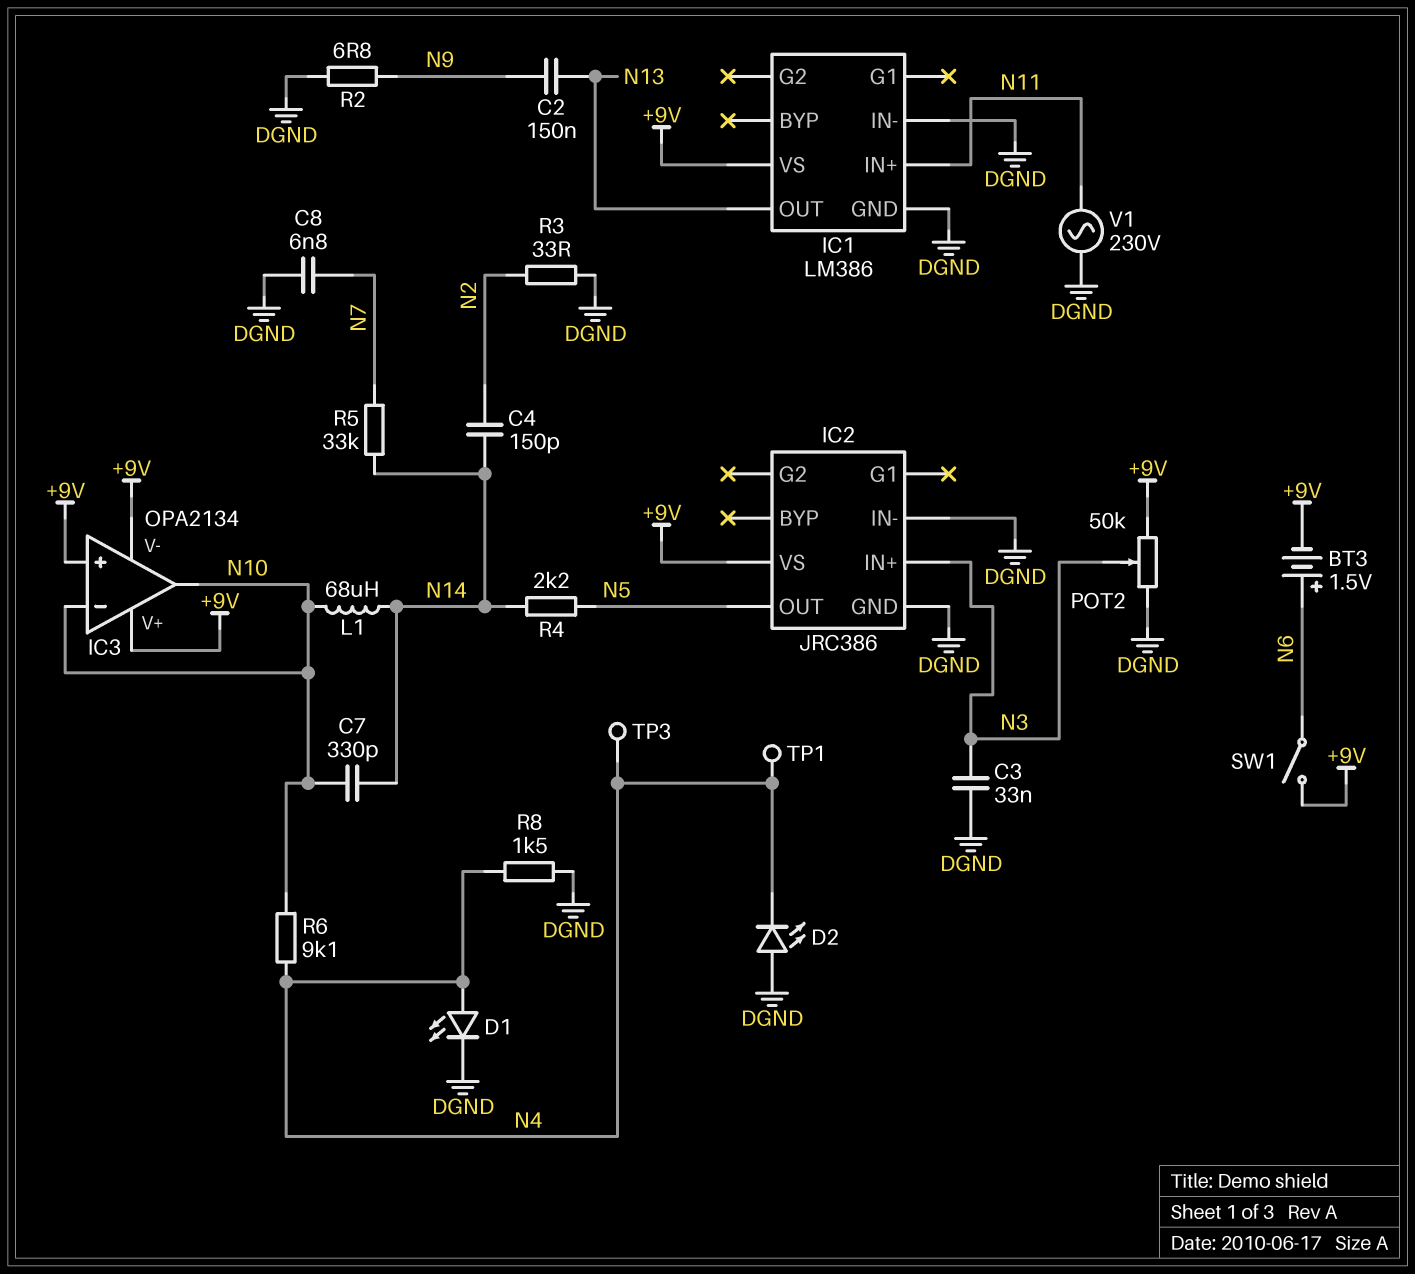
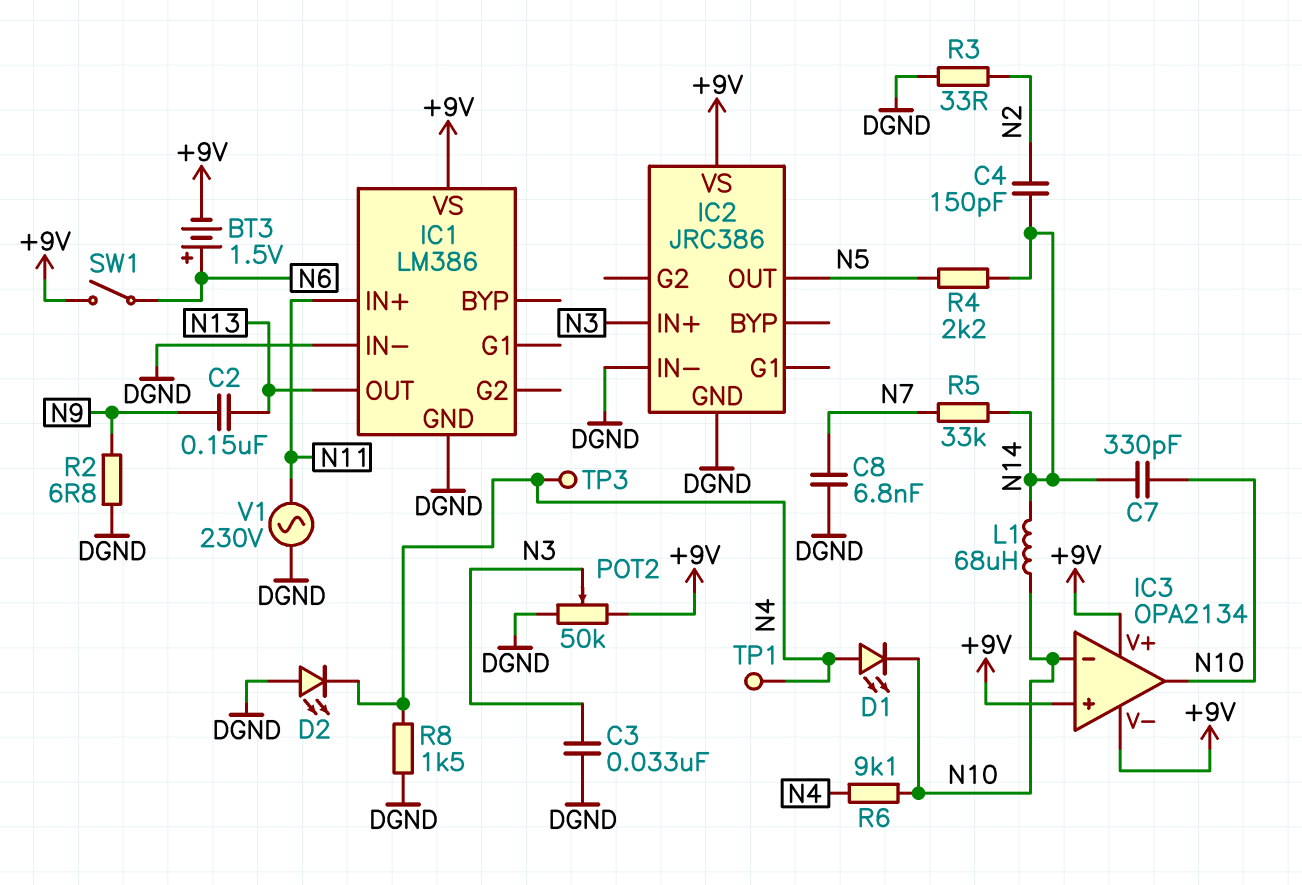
D1: LED (A N4, K DGND) -> LED (A N4, K N10)

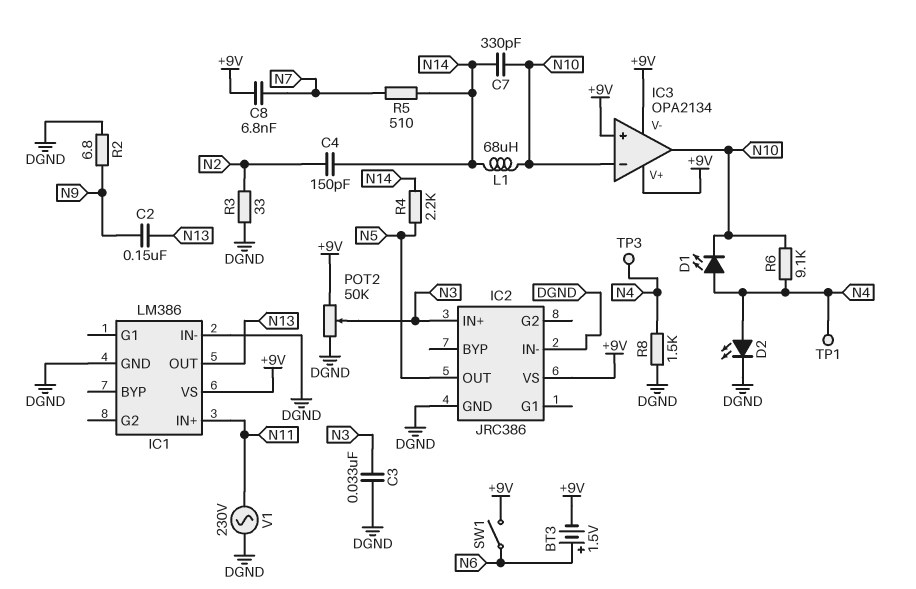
C8: 6.8nF (DGND, N7) -> 6.8nF (+9V, N7)
D2: LED (A DGND, K N4) -> LED (A N4, K DGND)
R5: 33k (N7, N14) -> 510 (N7, N14)

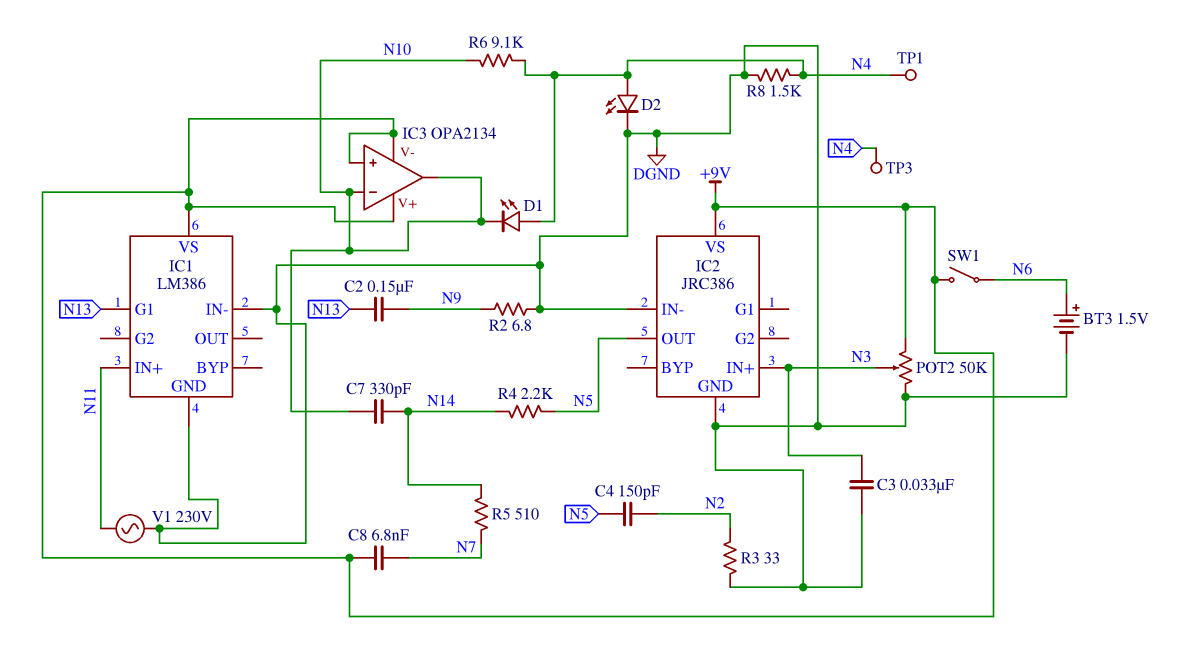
BT3: 1.5V (plus N6, minus +9V) -> 1.5V (plus N6, minus DGND)
C4: 150pF (N2, N14) -> 150pF (N2, N5)
IC1 pin G1: none -> N13
IC1 pin OUT: N13 -> none
L1: 68uH (N10, N14) -> none

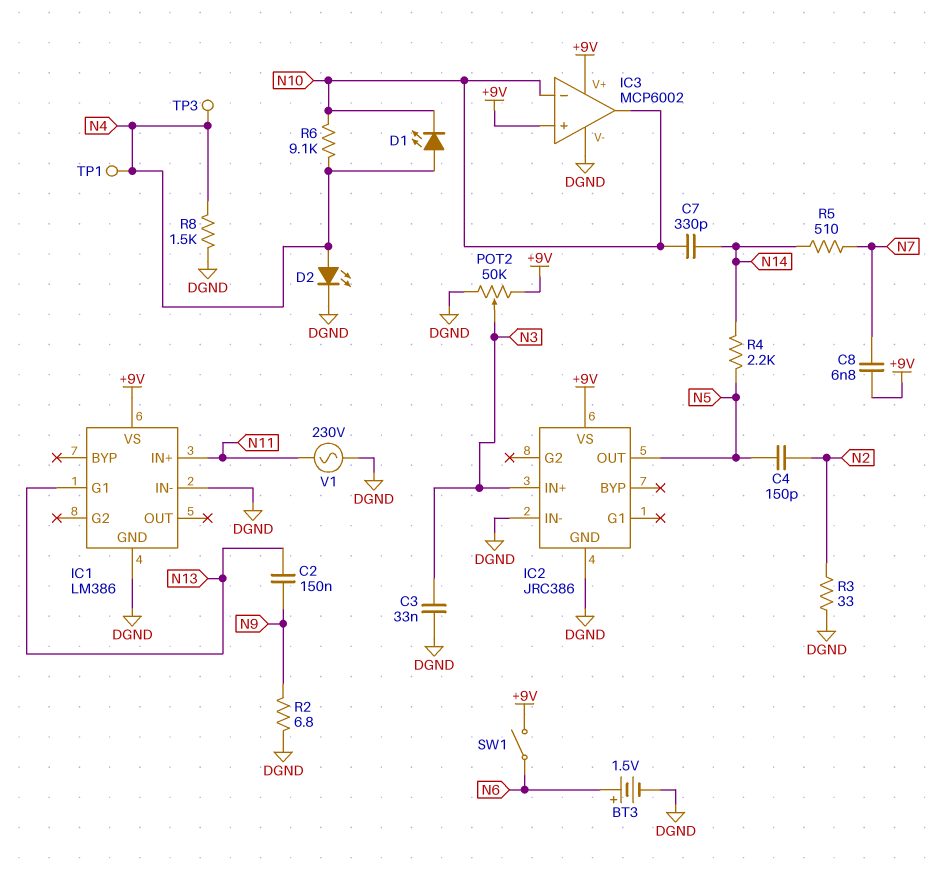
IC3: OPA2134 -> MCP6002
IC3 pin V-: +9V -> DGND

